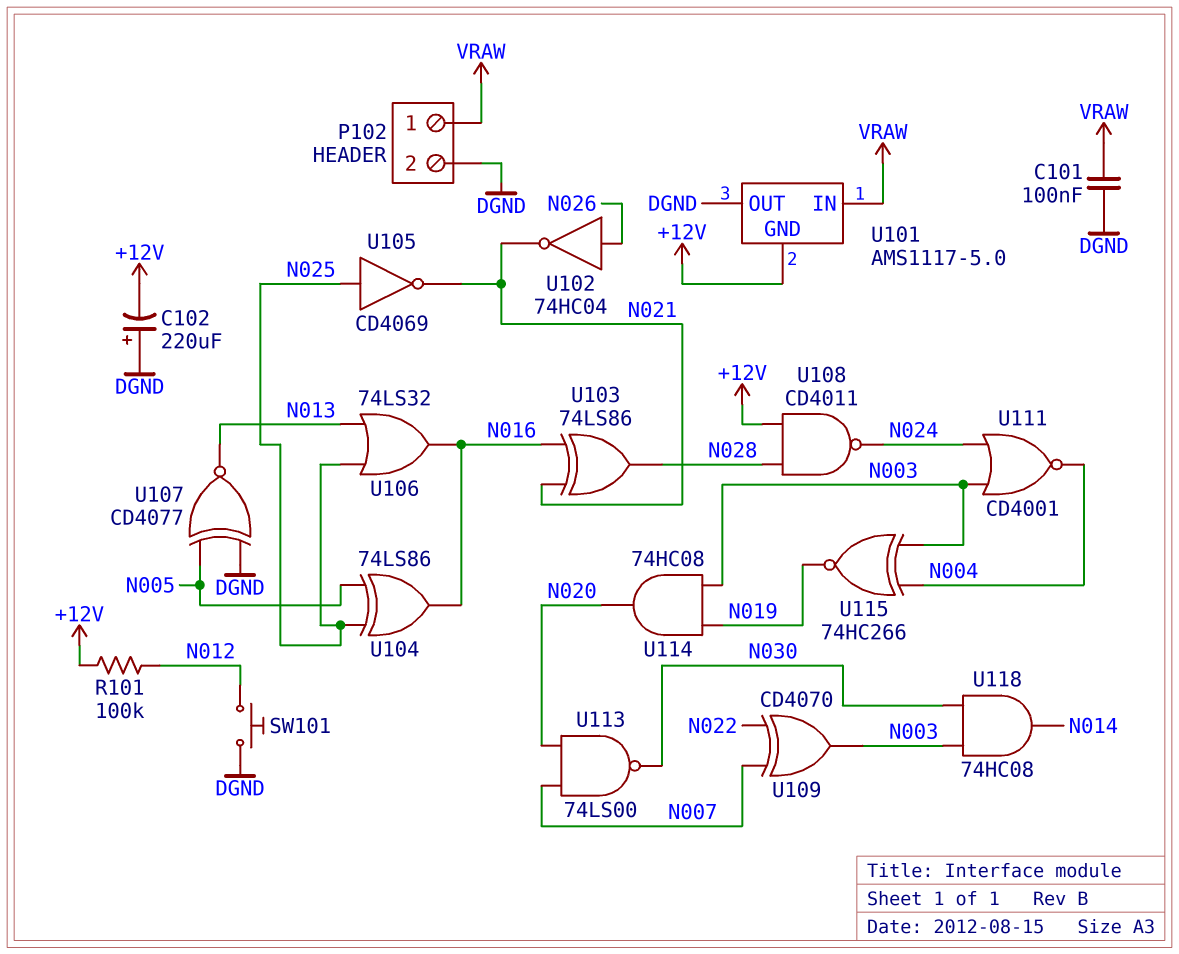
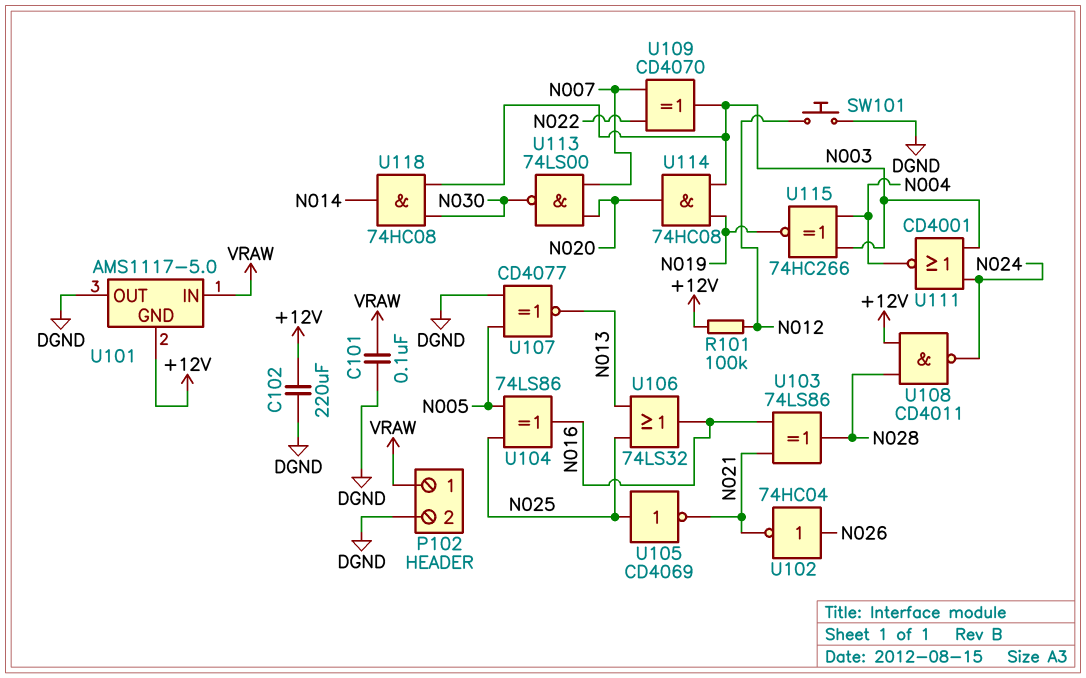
C102: 220uF (plus DGND, minus +12V) -> 220uF (+12V, DGND)

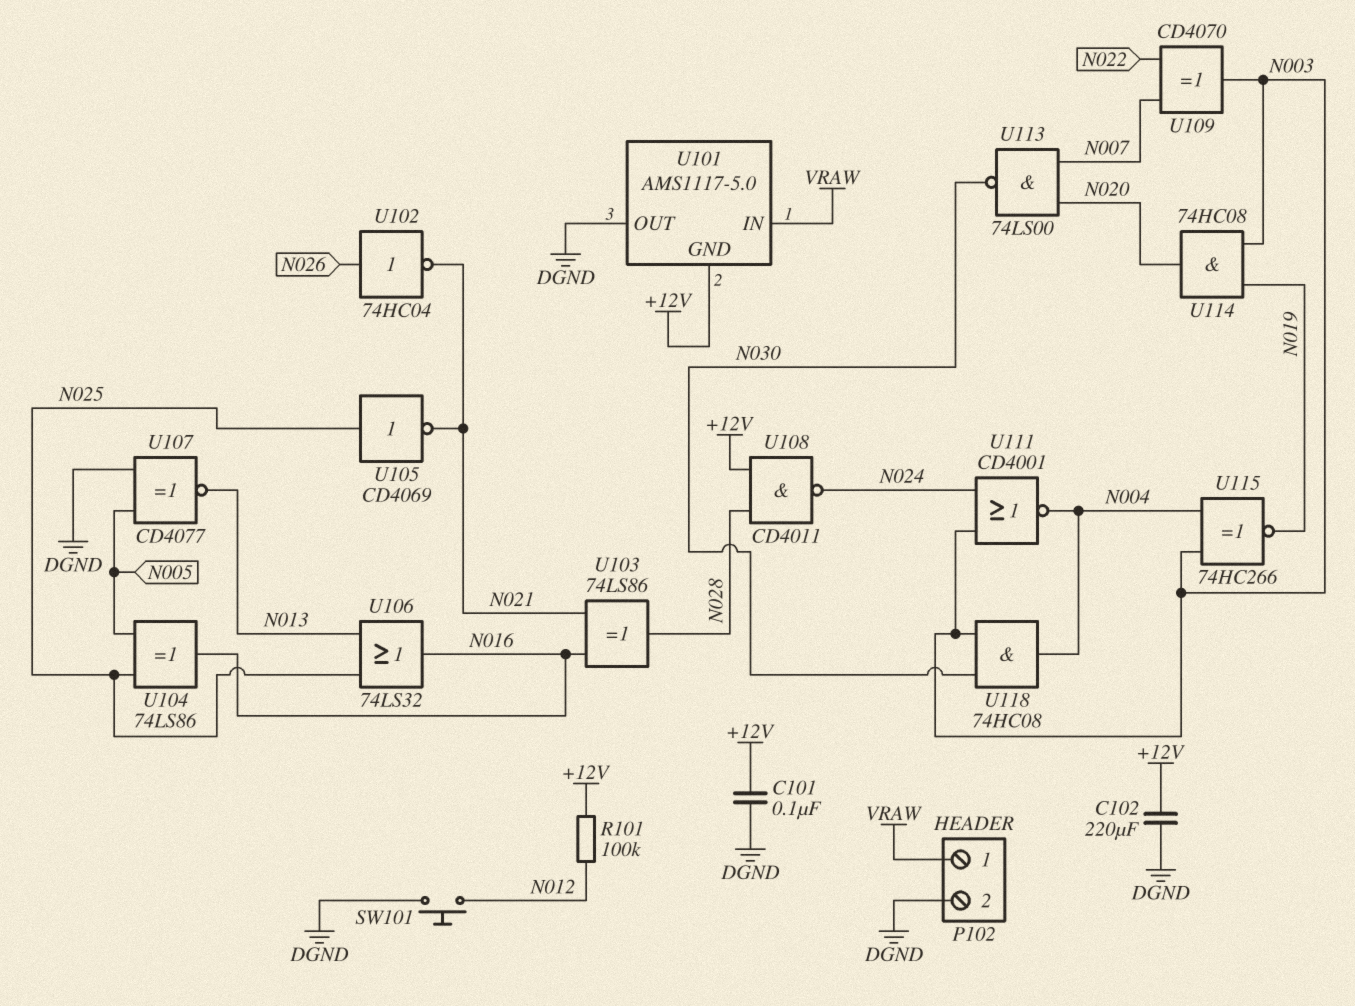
C101: 100nF (DGND, VRAW) -> 100nF (+12V, DGND)
U118: AND 74HC08 (in N003, in N030, out N014) -> AND 74HC08 (in N003, in N030, out N004)

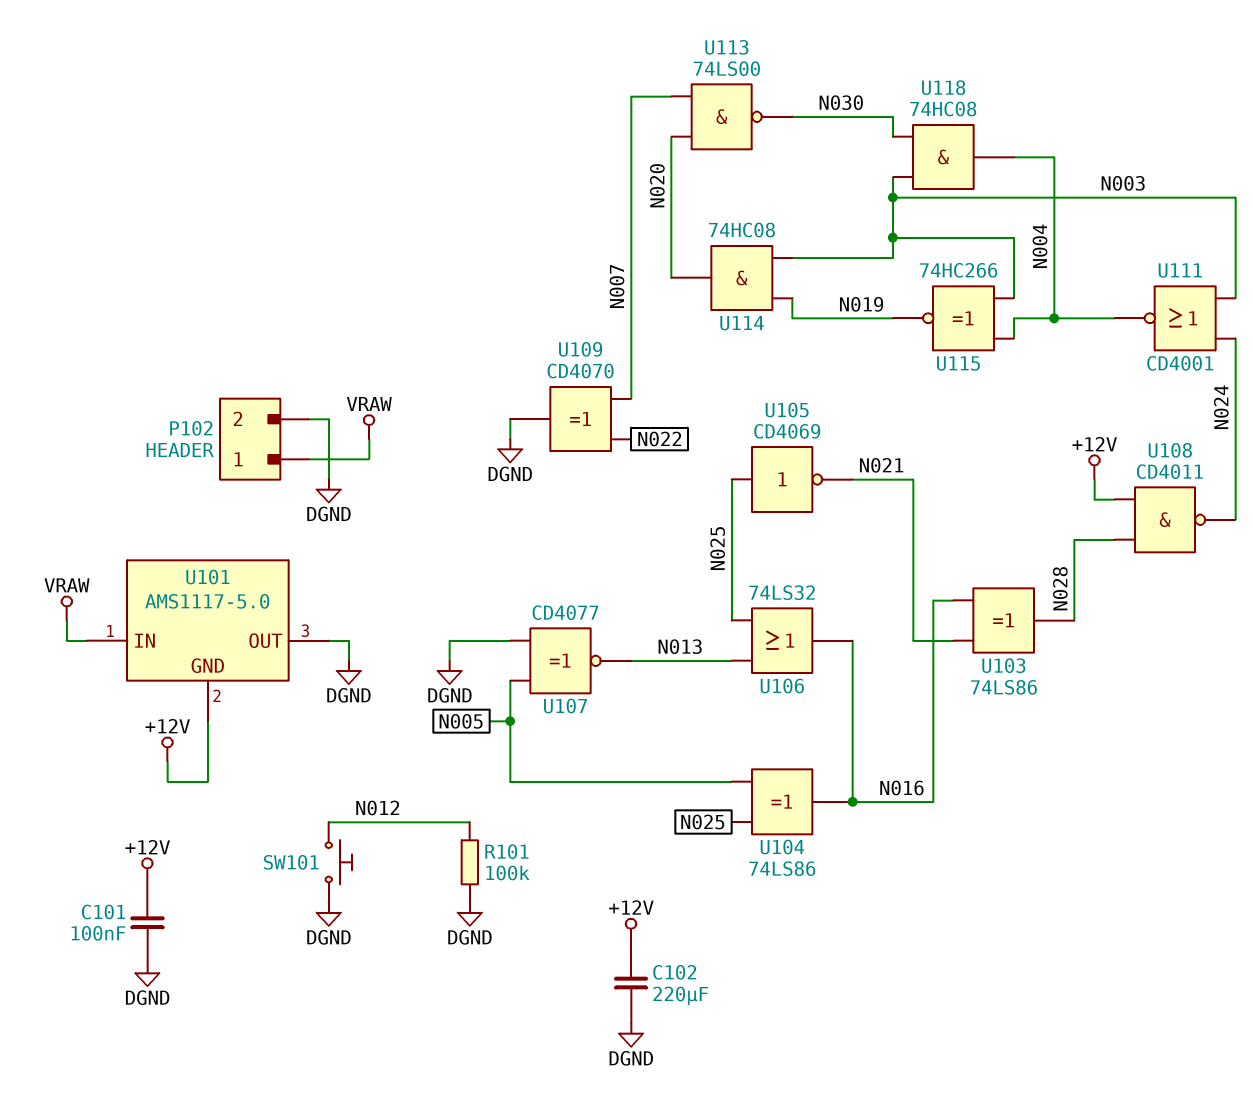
R101: 100k (+12V, N012) -> 100k (DGND, N012)
U102: NOT 74HC04 (in N026, out N021) -> none
U109: XOR CD4070 (in N007, in N022, out N003) -> XOR CD4070 (in N007, in N022, out DGND)

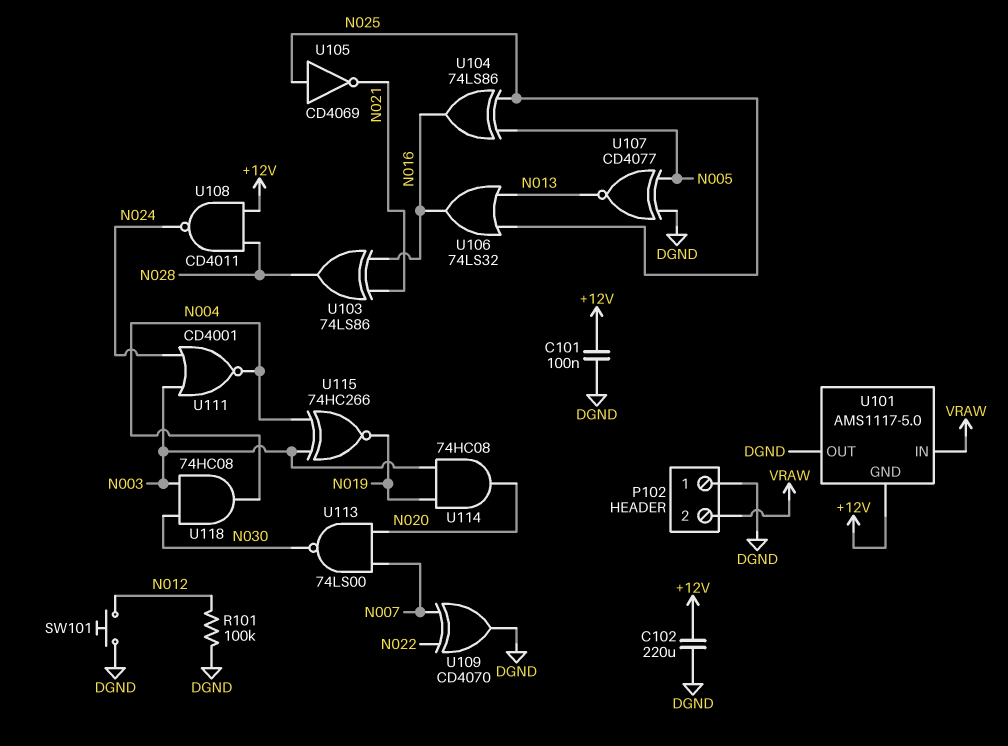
P102 pin 1: VRAW -> DGND
P102 pin 2: DGND -> VRAW

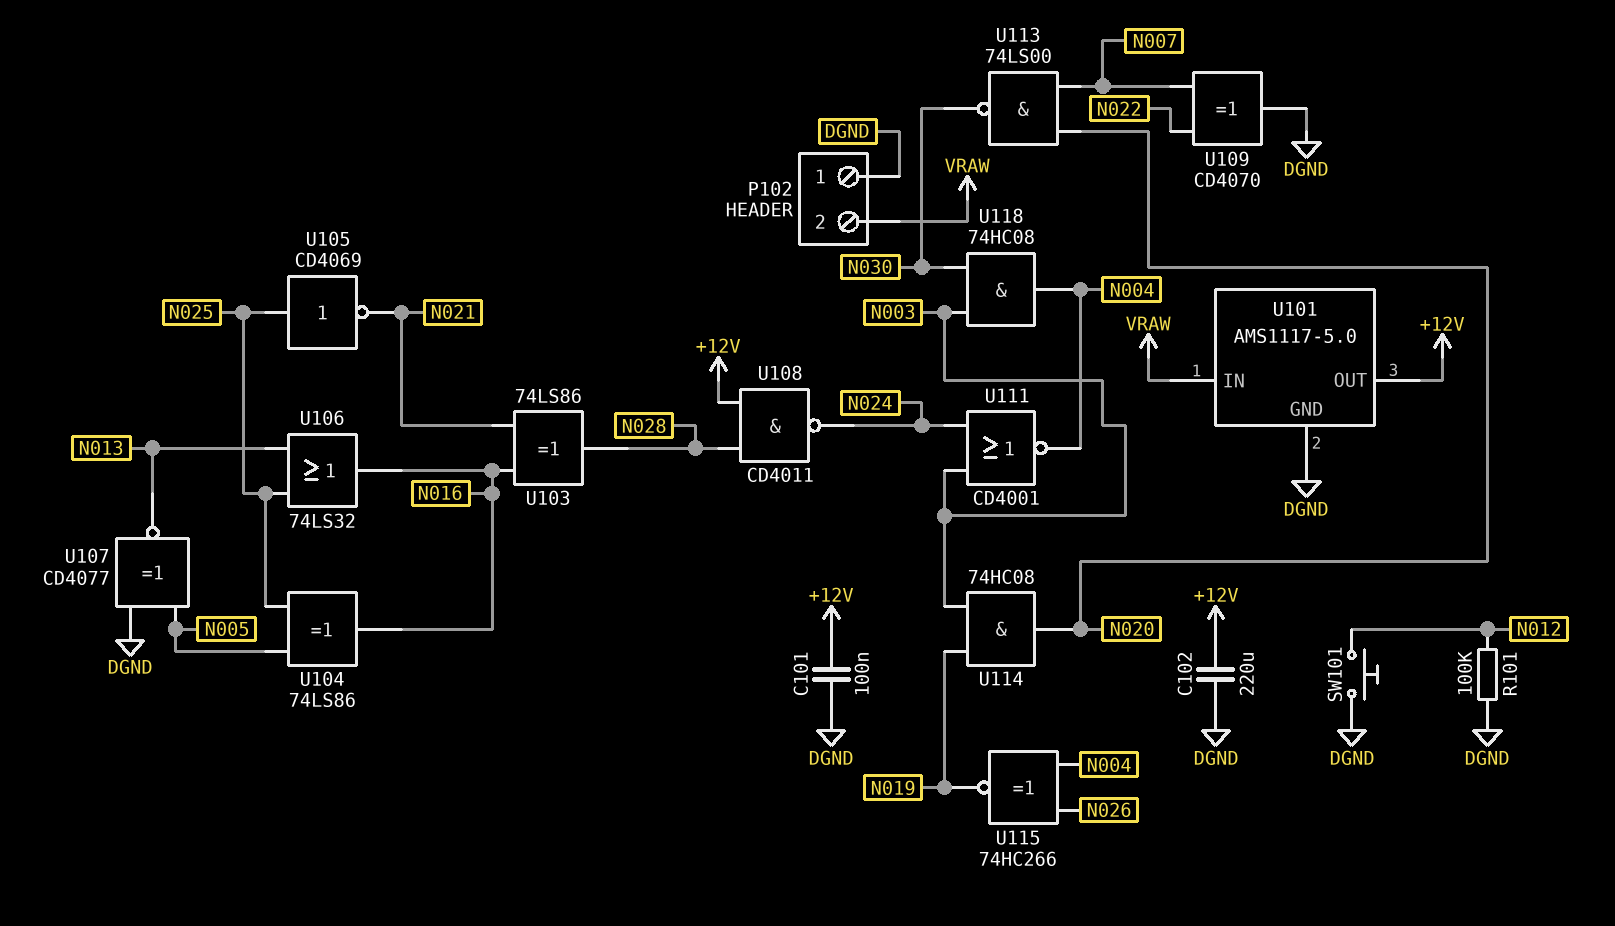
U101 pin GND: +12V -> DGND
U101 pin OUT: DGND -> +12V
U115: XNOR 74HC266 (in N003, in N004, out N019) -> XNOR 74HC266 (in N004, in N026, out N019)

